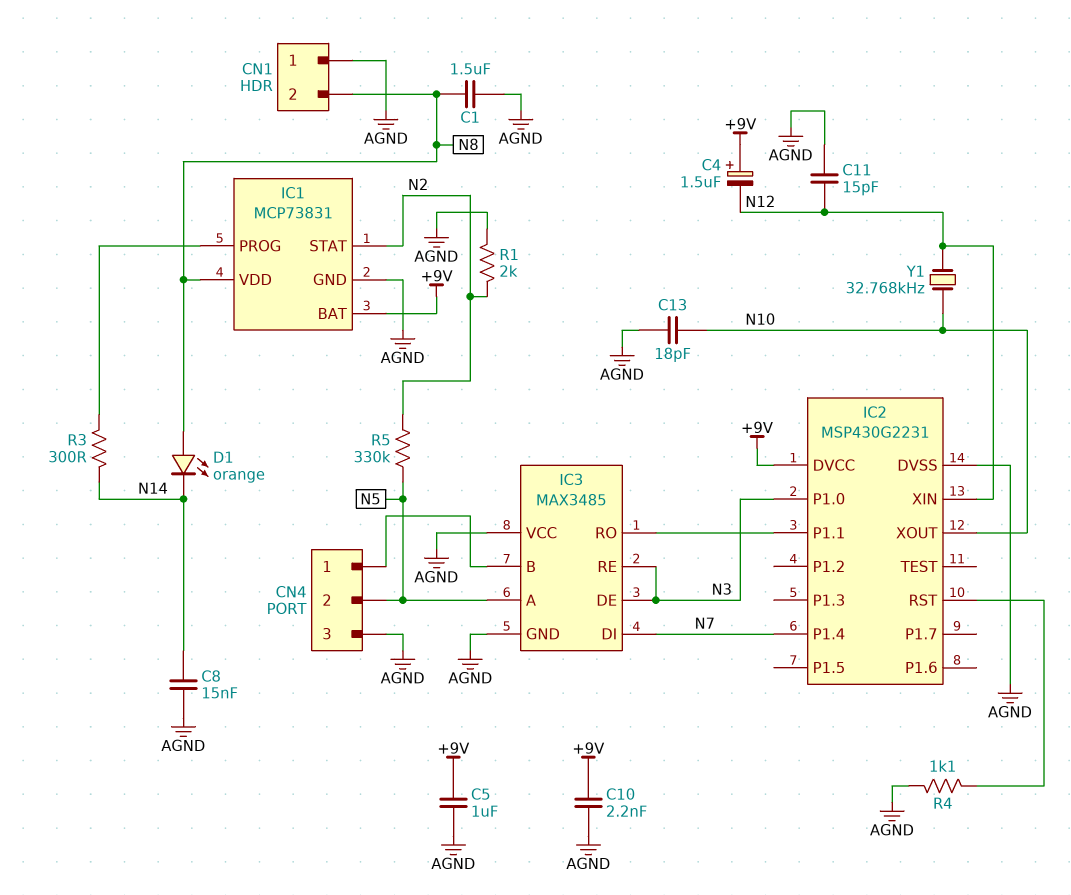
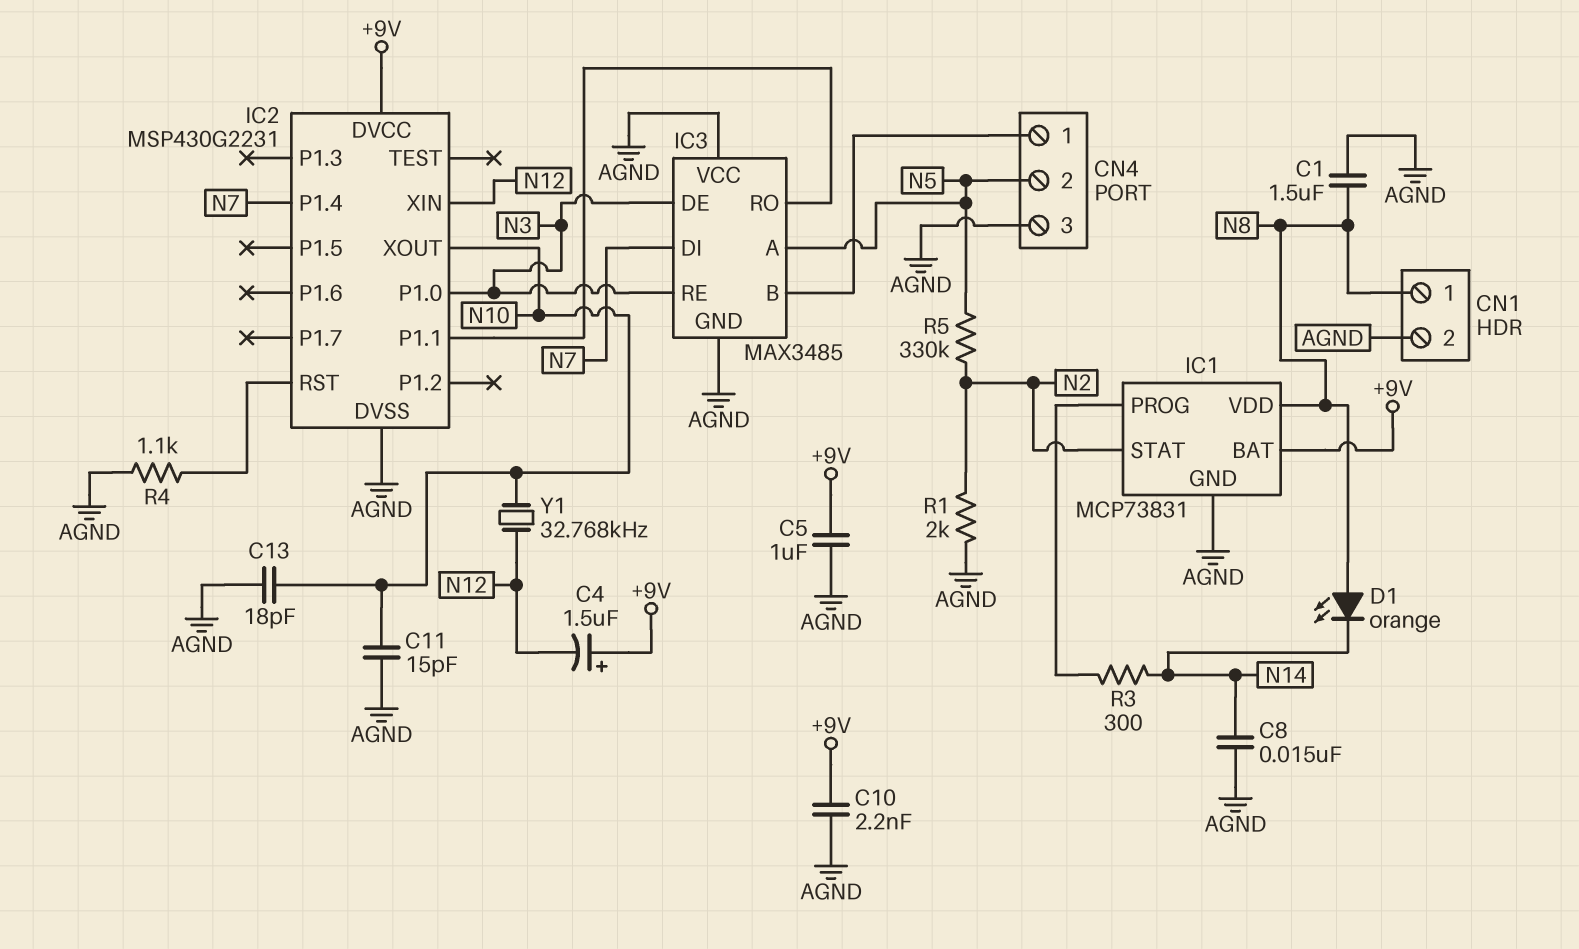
C11: 15pF (AGND, N12) -> 15pF (AGND, N10)
CN1 pin 1: AGND -> N8
CN1 pin 2: N8 -> AGND

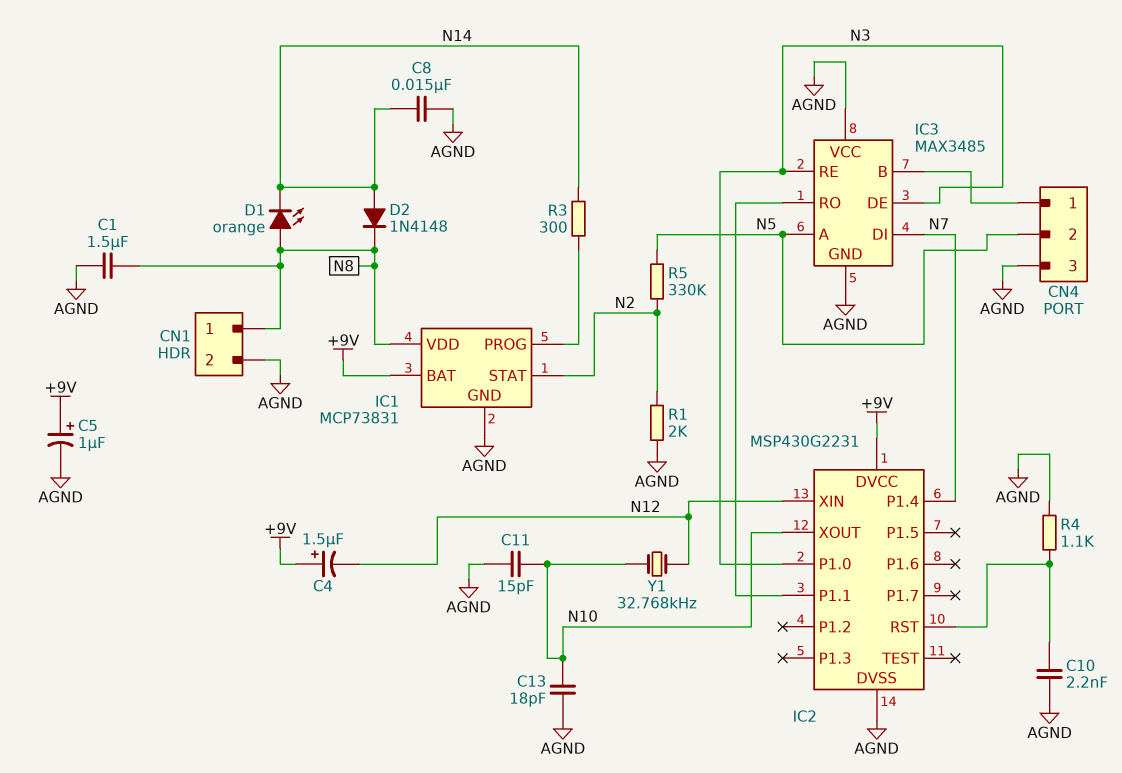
C5: 1uF (+9V, AGND) -> 1uF (plus +9V, minus AGND)
C10: 2.2nF (+9V, AGND) -> 2.2nF (AGND, IC2/RST)
D2: none -> diode 1N4148 (A N14, K N8)

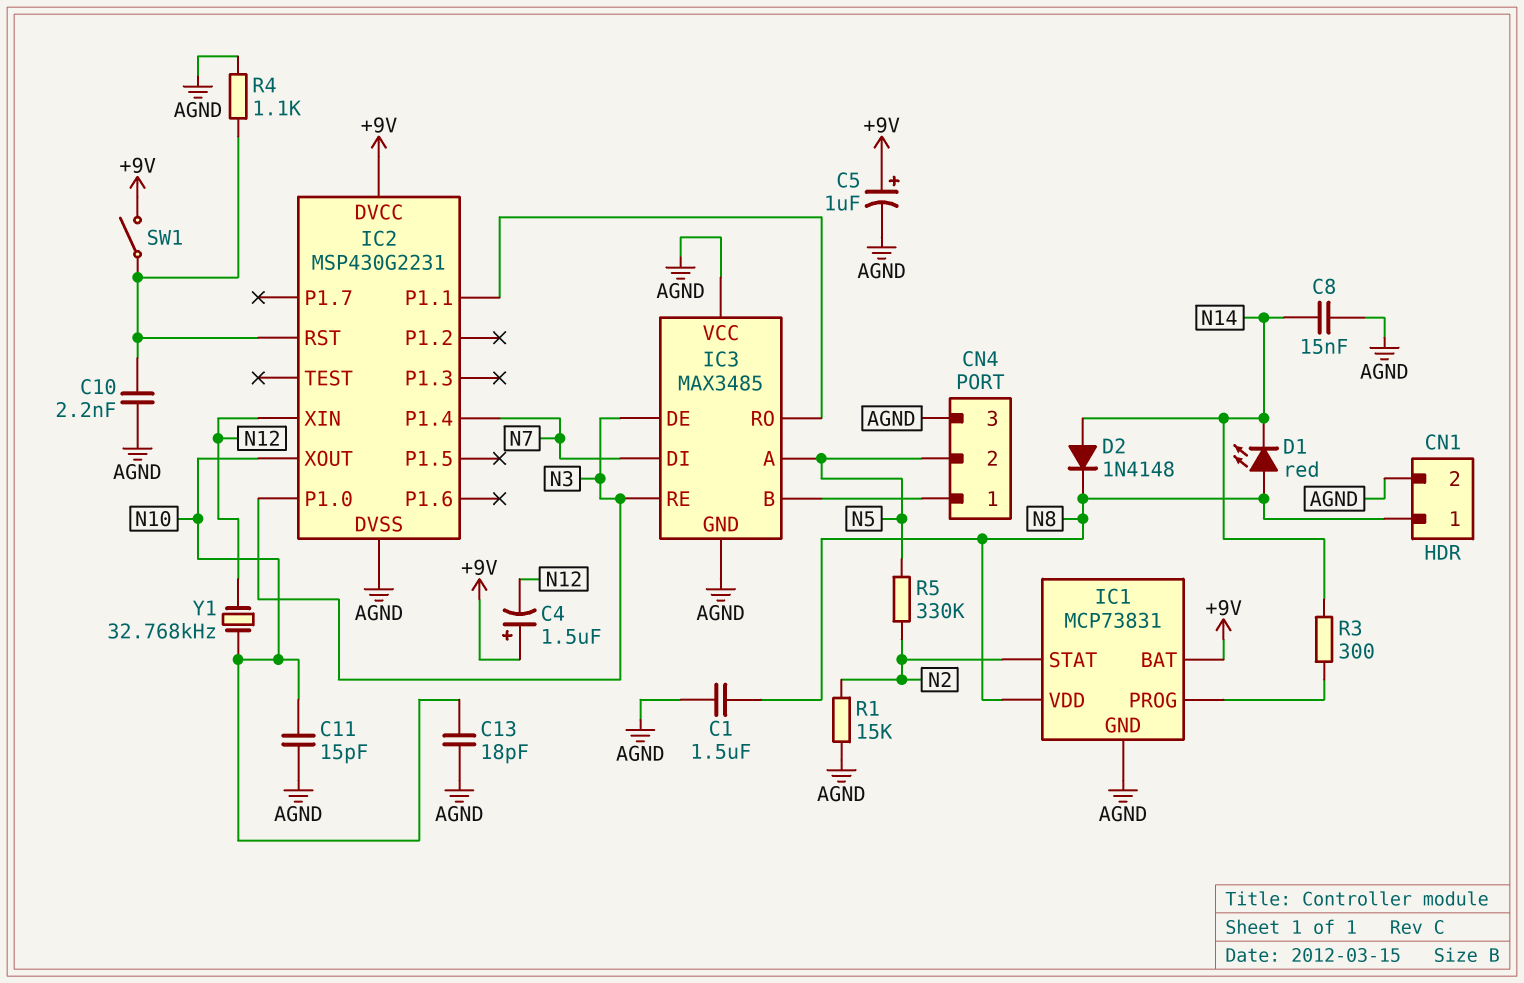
D1: LED orange (A N8, K N14) -> LED red (A N8, K N14)
R1: 2k (AGND, N2) -> 15k (AGND, N2)
SW1: none -> switch (+9V, IC2/RST)

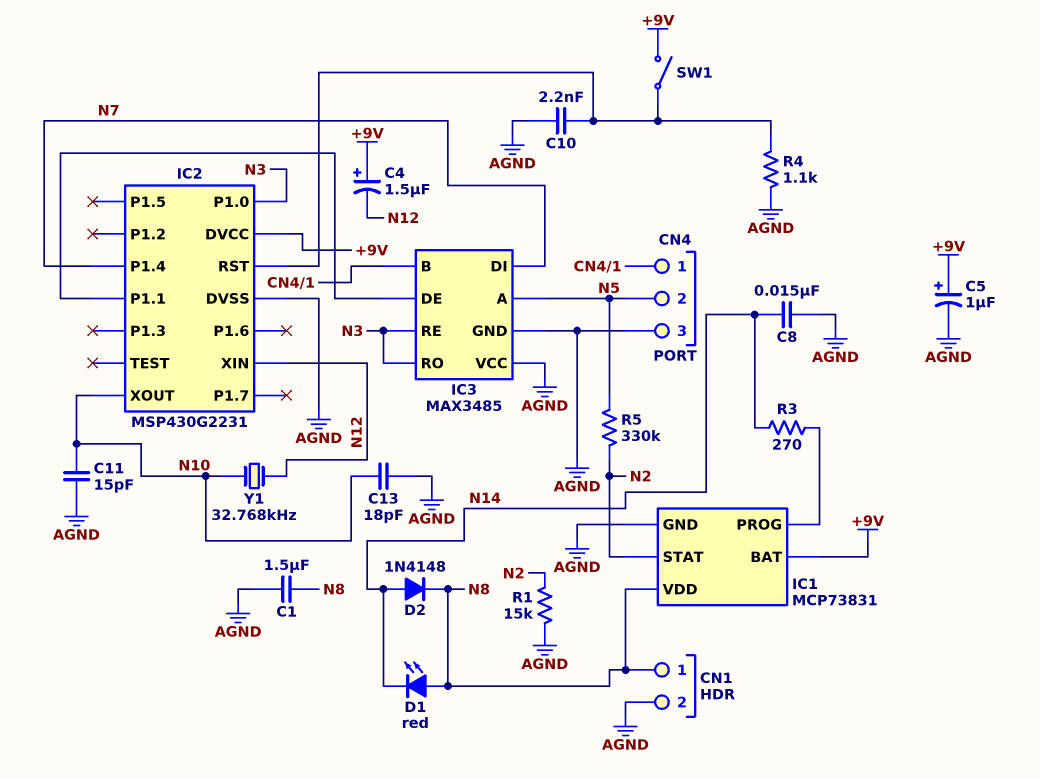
IC3 pin DE: N3 -> IC2/P1.1
IC3 pin RO: IC2/P1.1 -> N3
R3: 300 (IC1/PROG, N14) -> 270 (IC1/PROG, N14)

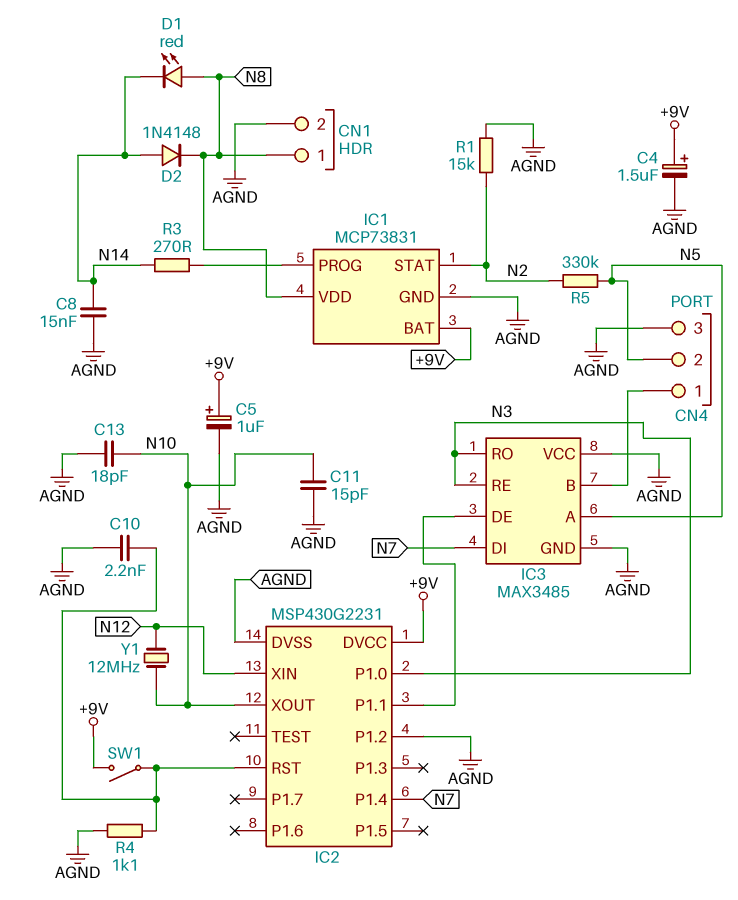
C1: 1.5uF (AGND, N8) -> none
C4: 1.5uF (plus +9V, minus N12) -> 1.5uF (plus +9V, minus AGND)
IC2 pin P1.2: none -> AGND
Y1: 32.768kHz (N10, N12) -> 12MHz (N10, N12)

